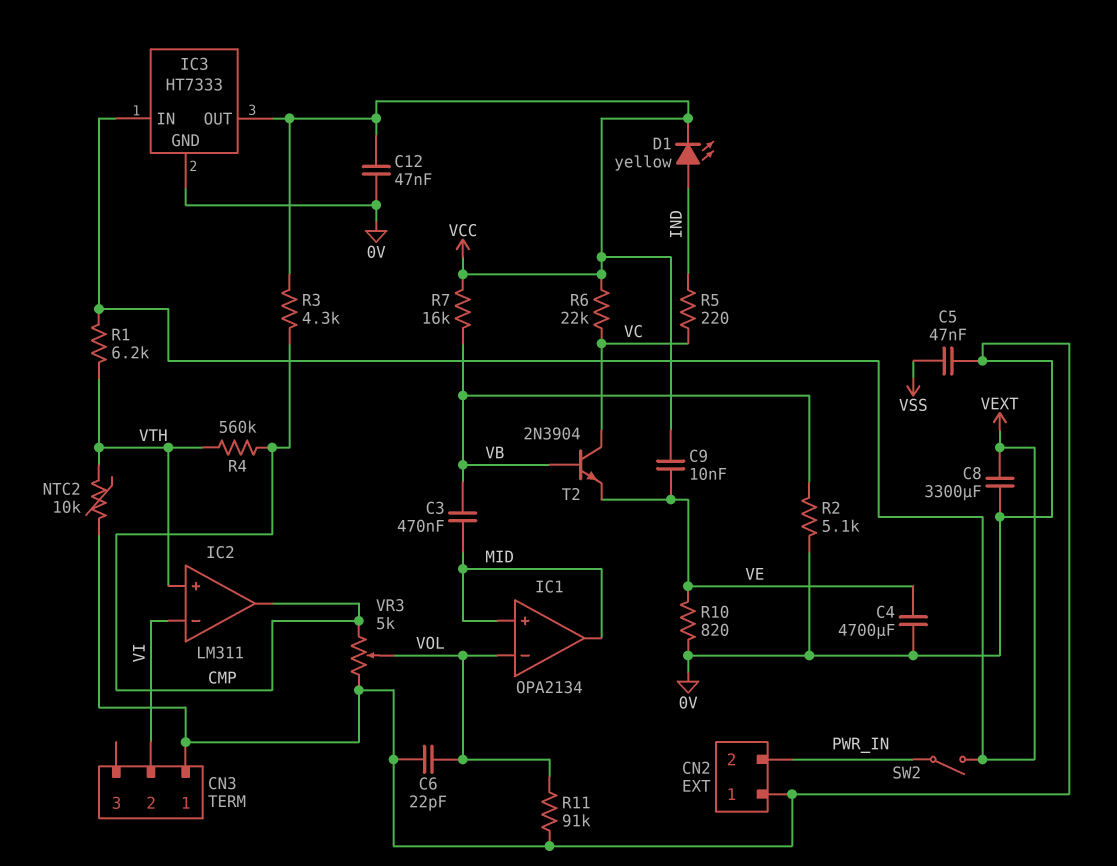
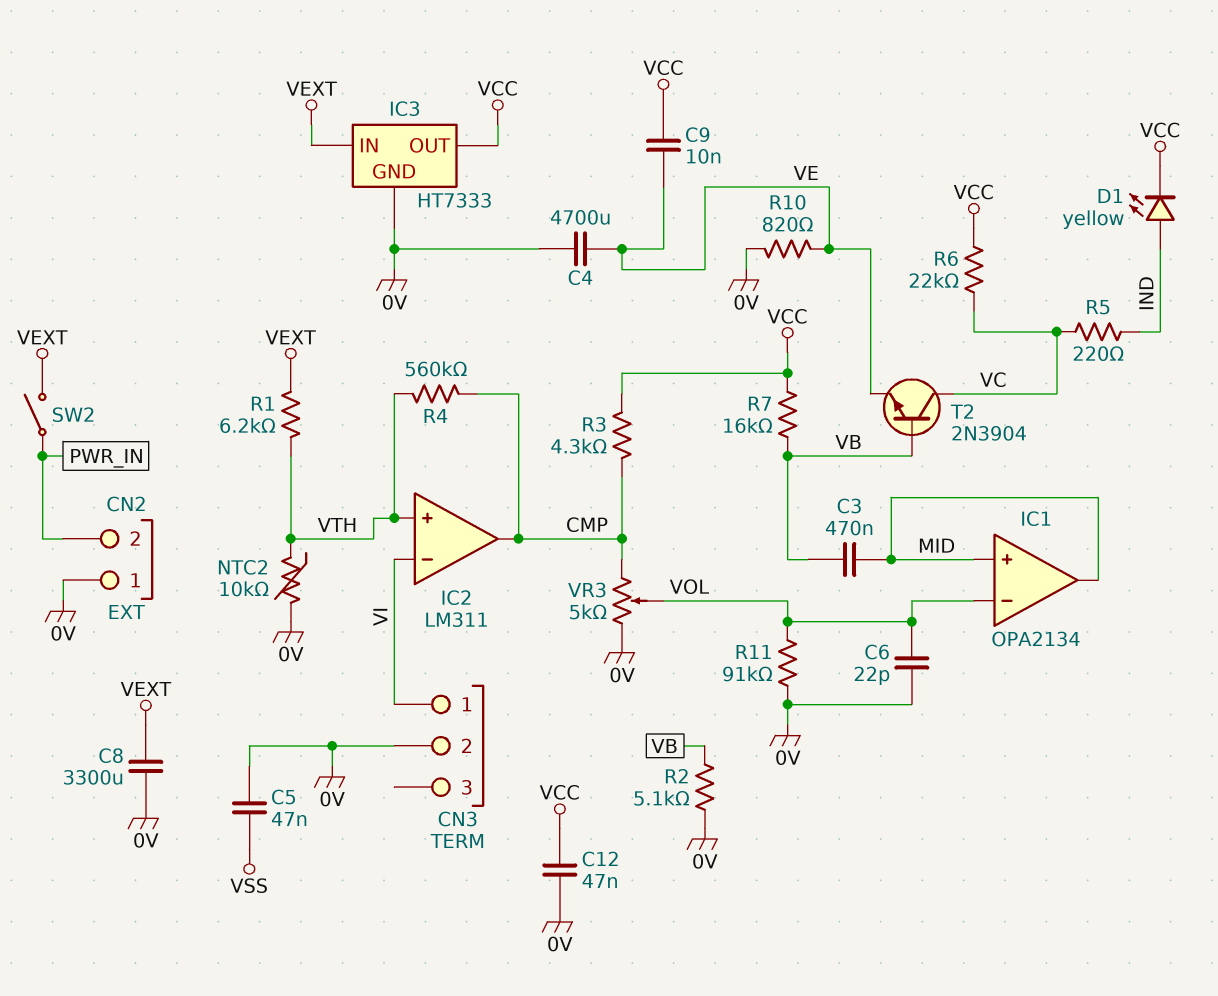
CN3 pin 1: 0V -> VI
CN3 pin 2: VI -> 0V

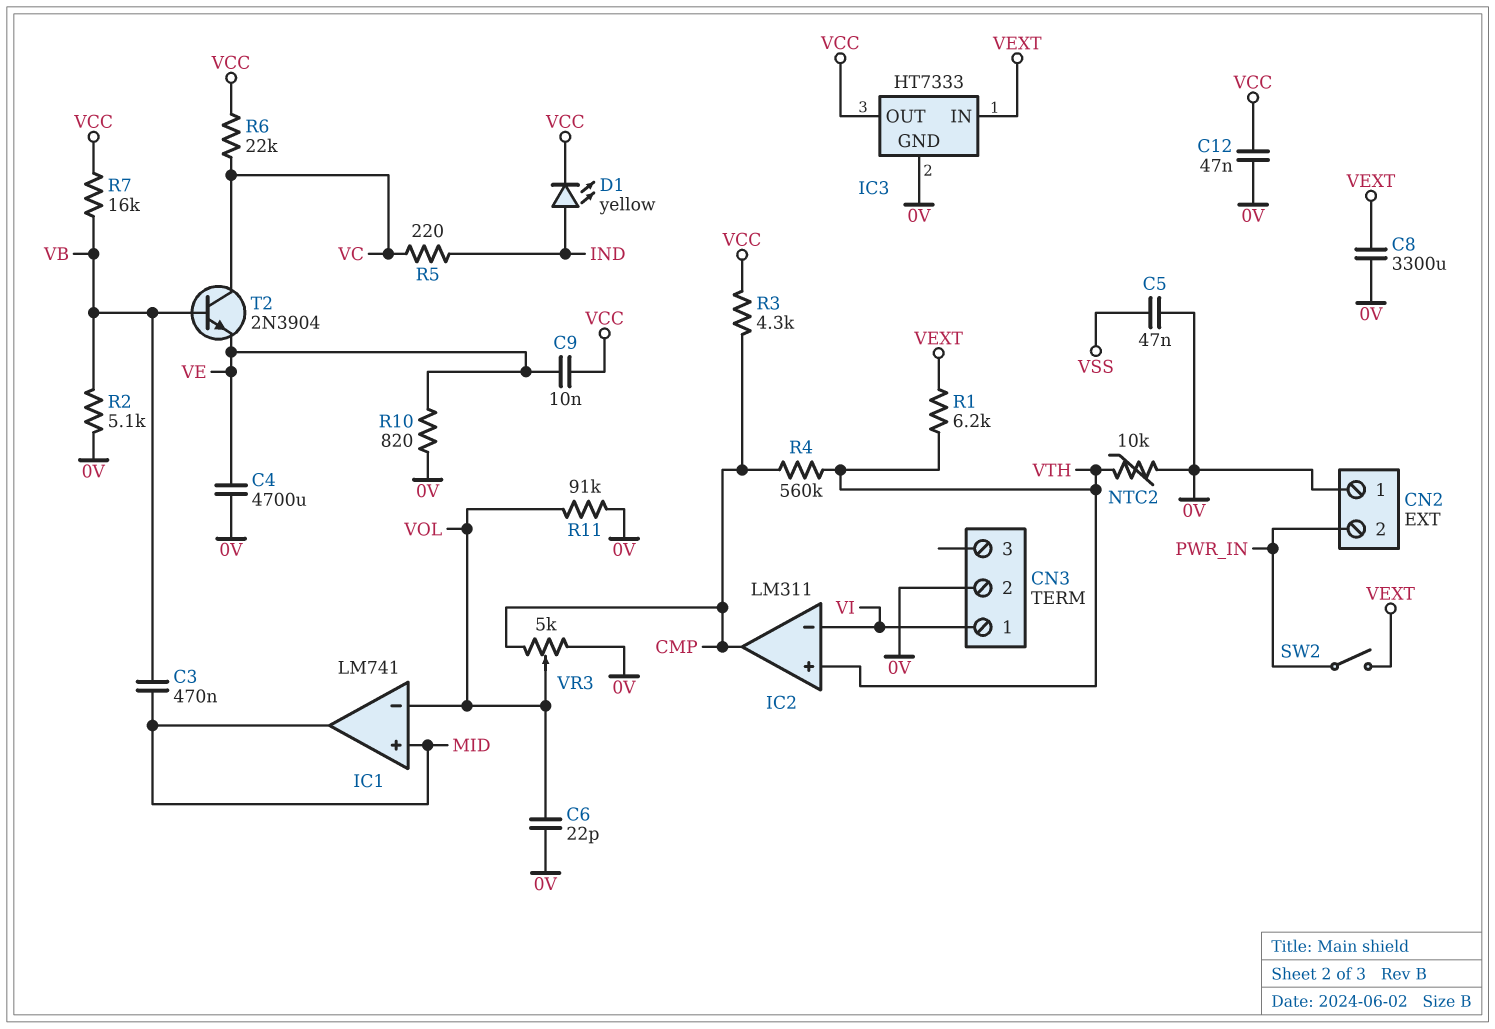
IC1: OPA2134 -> LM741

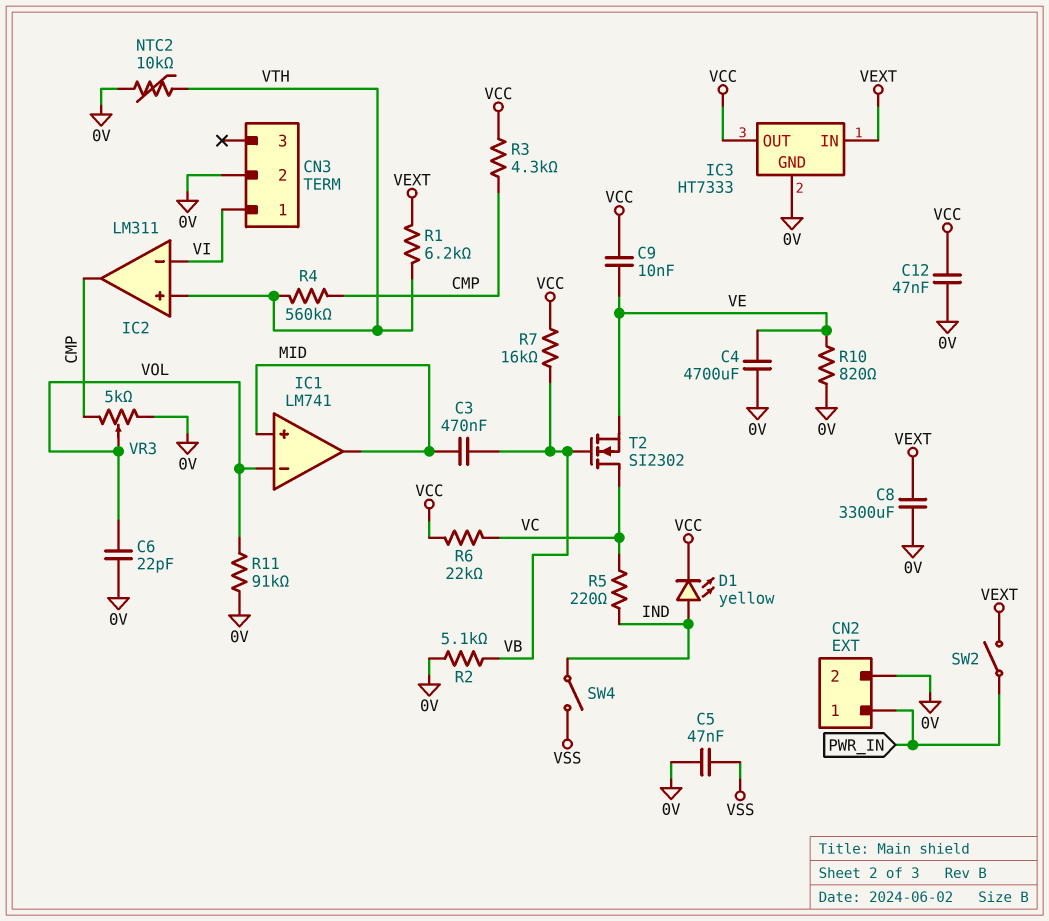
CN2 pin 1: 0V -> PWR_IN
CN2 pin 2: PWR_IN -> 0V
SW4: none -> switch (IND, VSS)
T2: NPN 2N3904 (B VB, C VC, E VE) -> NMOS SI2302 (G VB, D VC, S VE)

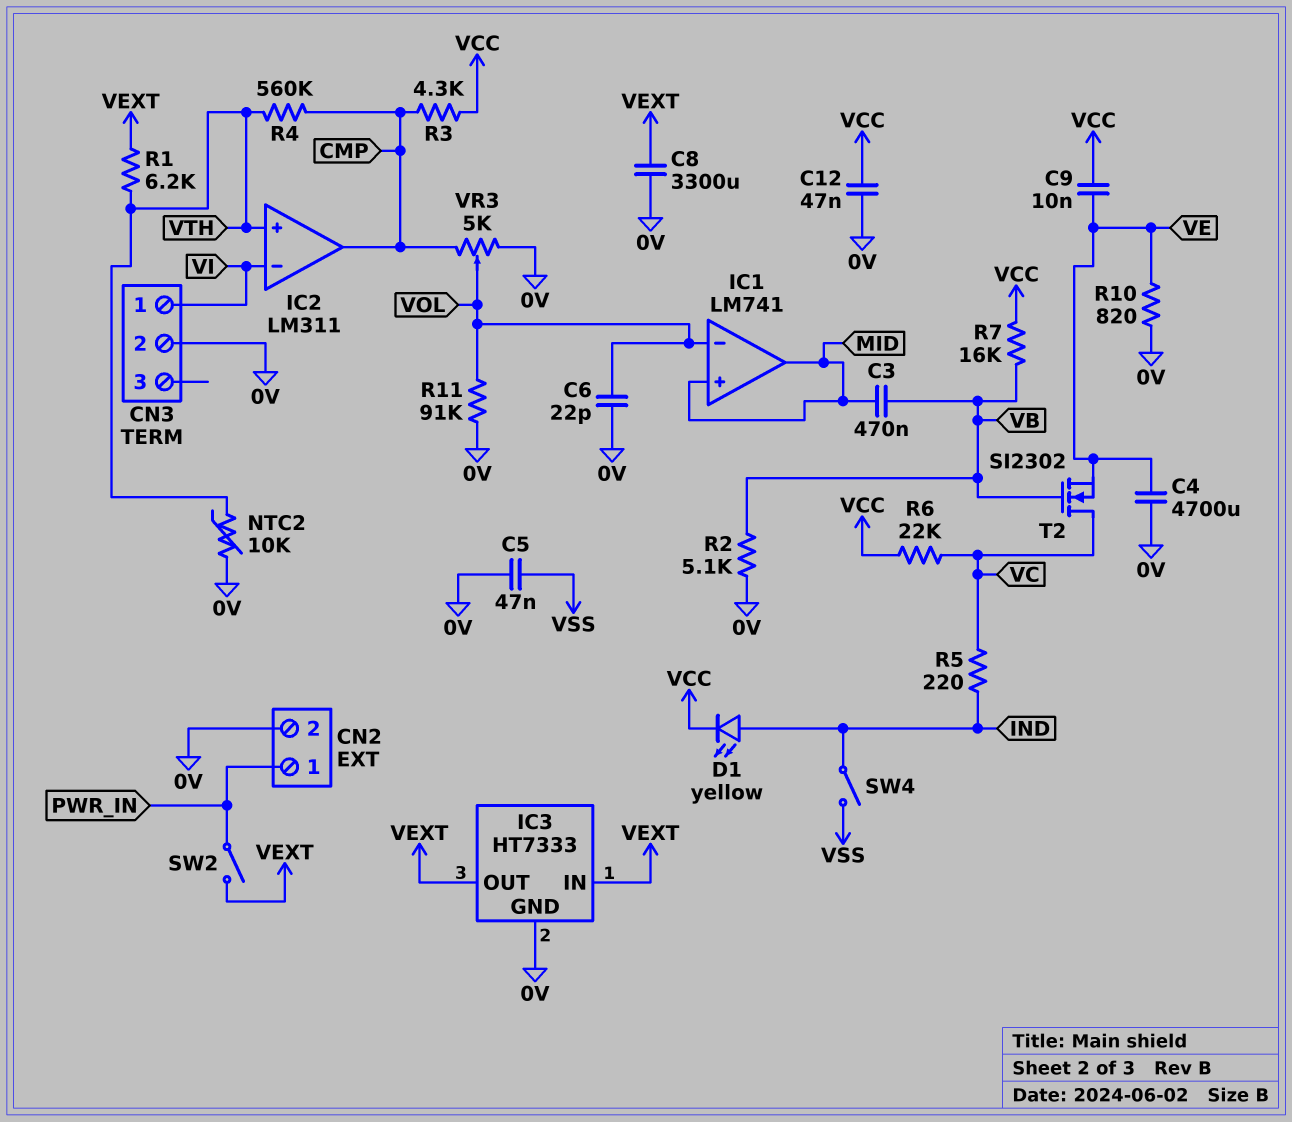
IC3 pin OUT: VCC -> VEXT

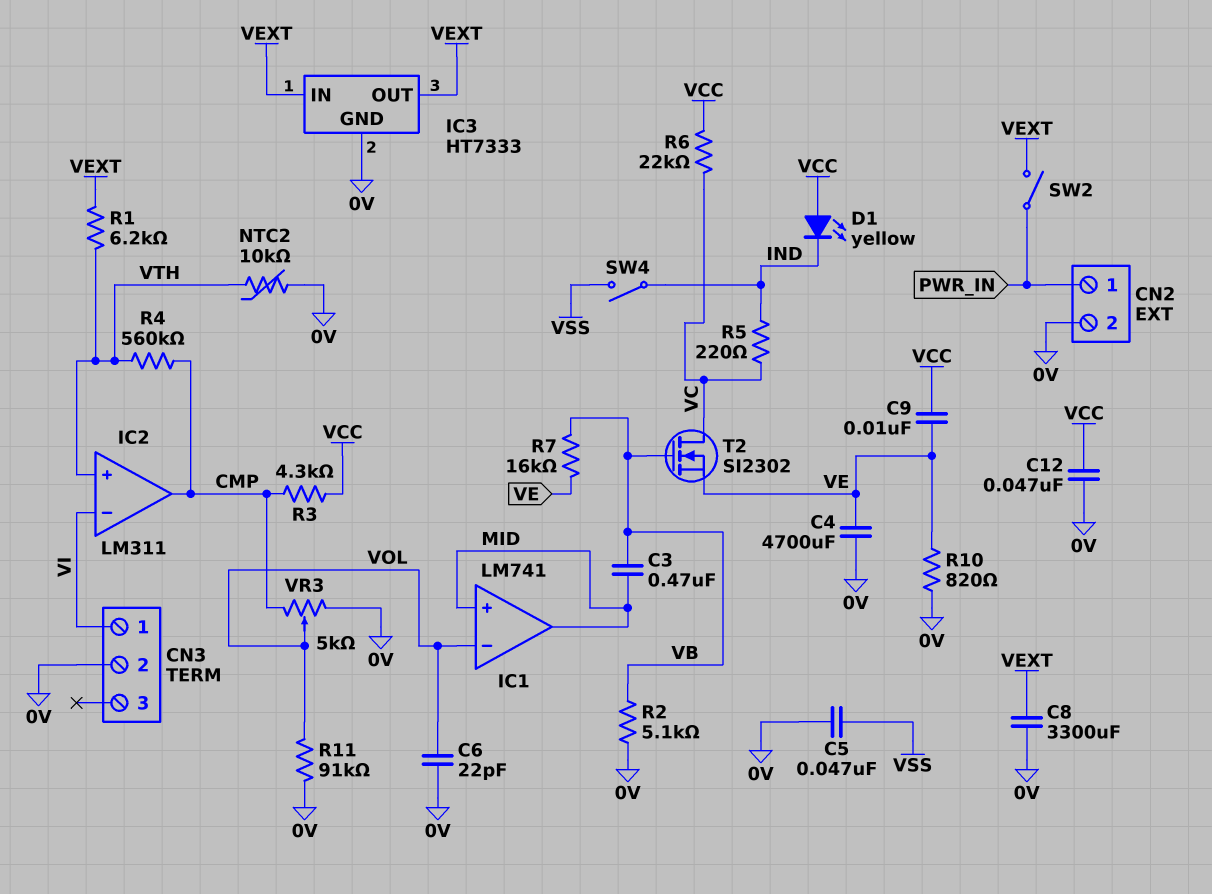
D1: LED yellow (A IND, K VCC) -> LED yellow (A VCC, K IND)
R7: 16k (VB, VCC) -> 16k (VB, VE)

